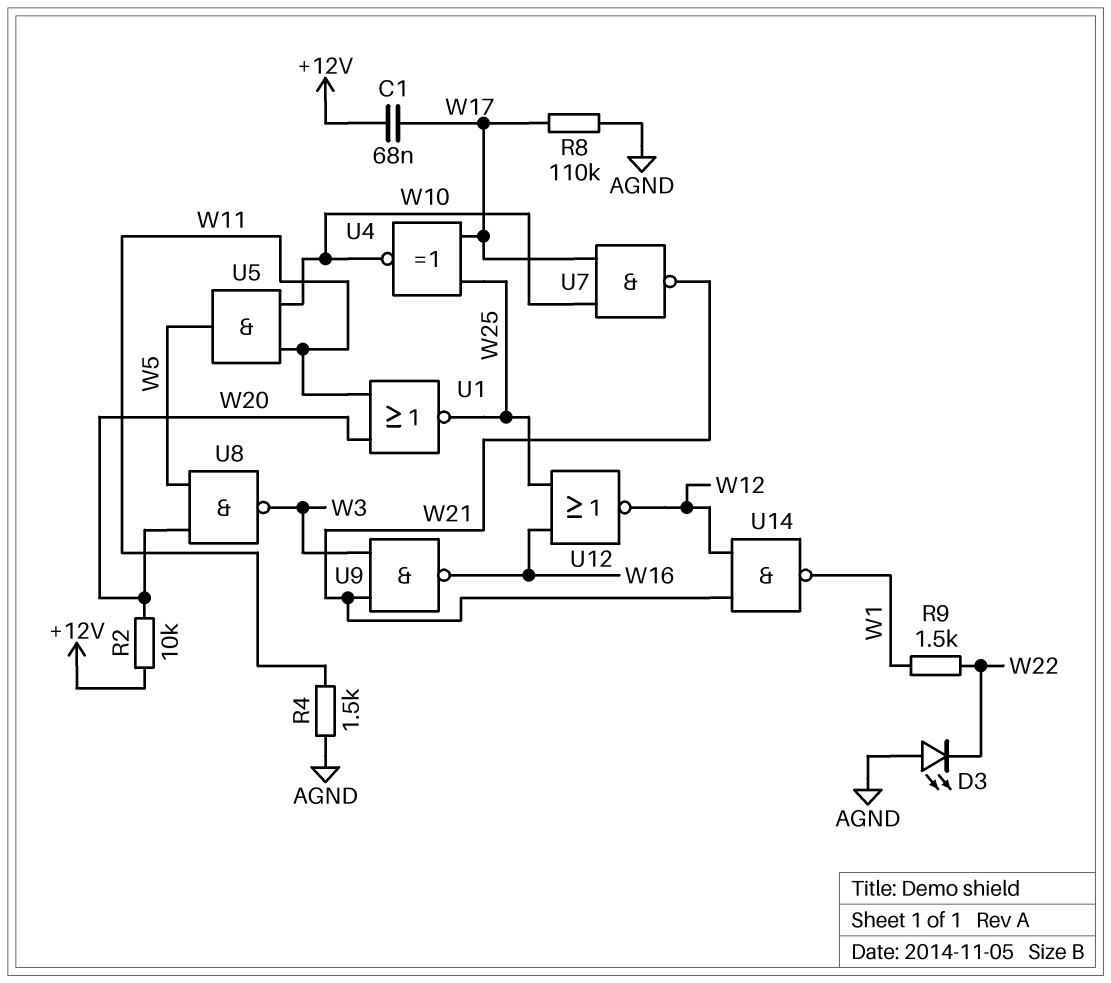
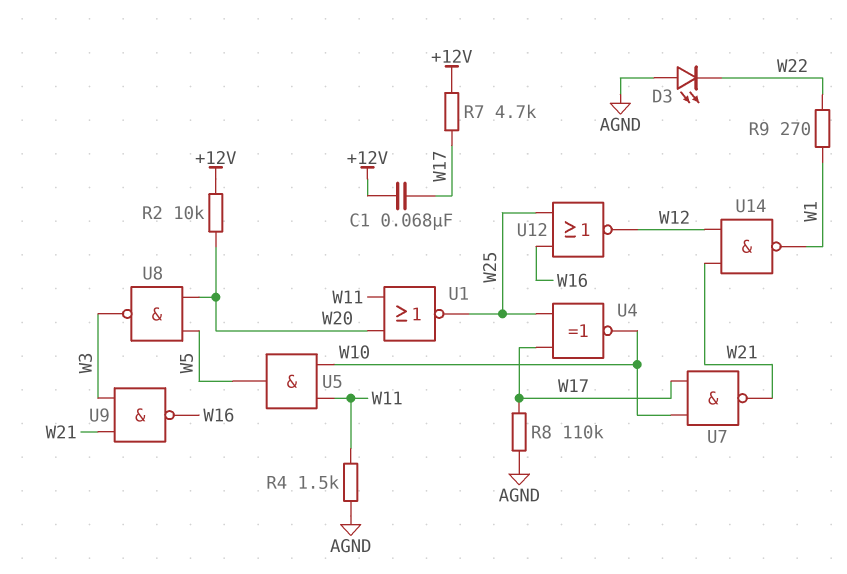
R7: none -> 4.7k (+12V, W17)
R9: 1.5k (W1, W22) -> 270 (W1, W22)

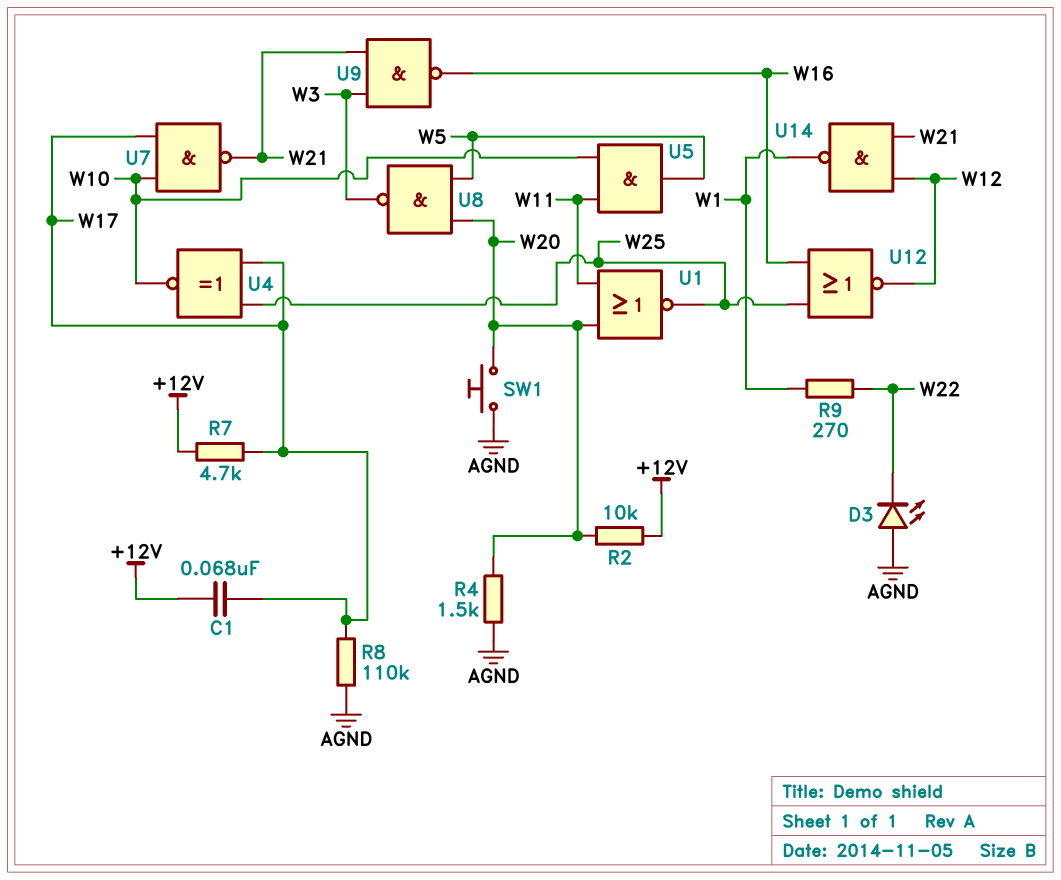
R4: 1.5k (AGND, W11) -> 1.5k (AGND, W20)
SW1: none -> button (AGND, W20)

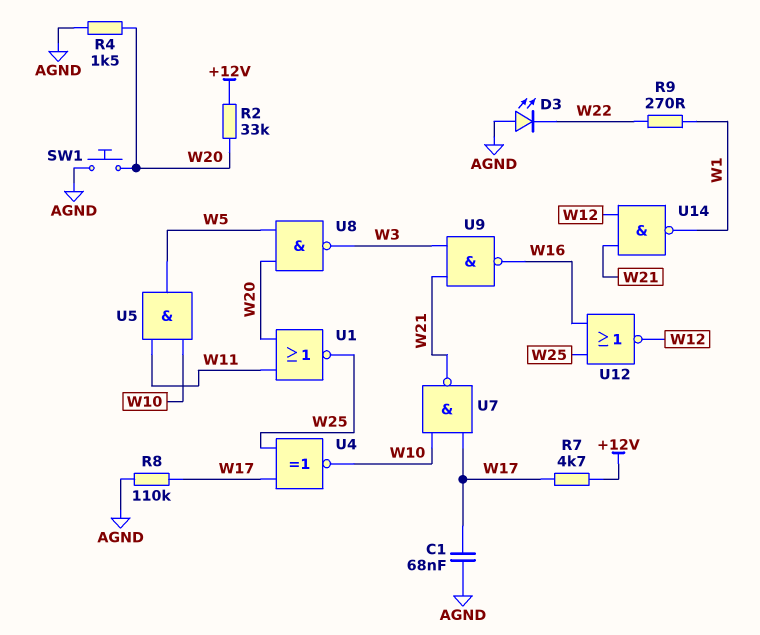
C1: 68nF (+12V, W17) -> 68nF (AGND, W17)
R2: 10k (+12V, W20) -> 33k (+12V, W20)

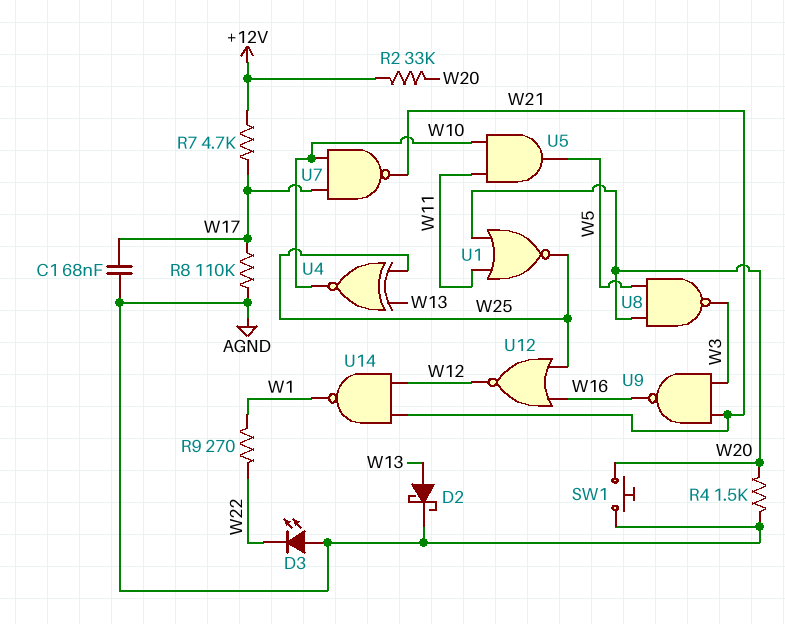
D2: none -> schottky (A W13, K AGND)
U4: XNOR (in W17, in W25, out W10) -> XNOR (in W13, in W25, out W10)

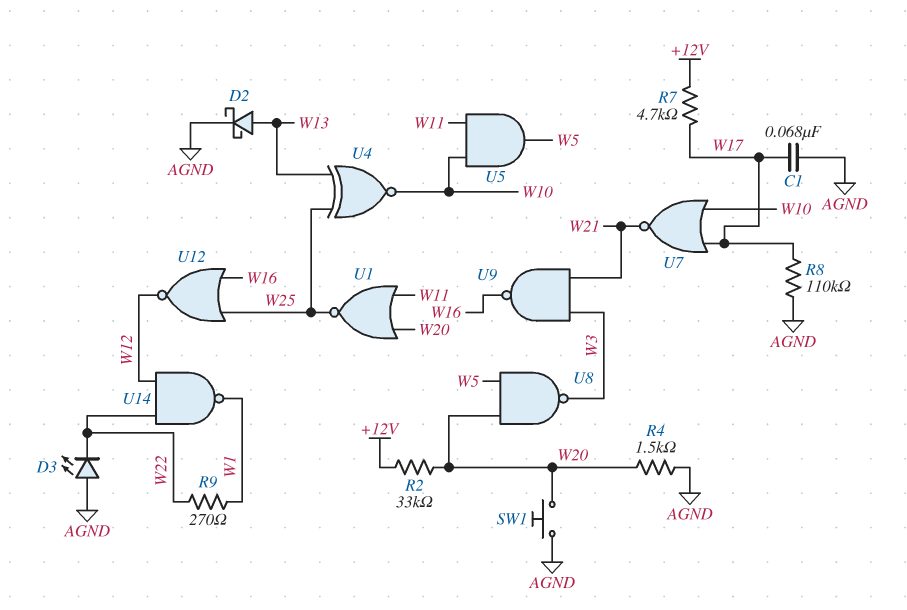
U7: NAND (in W10, in W17, out W21) -> NOR (in W10, in W17, out W21)
U14: NAND (in W12, in W21, out W1) -> NAND (in W12, in W22, out W1)

